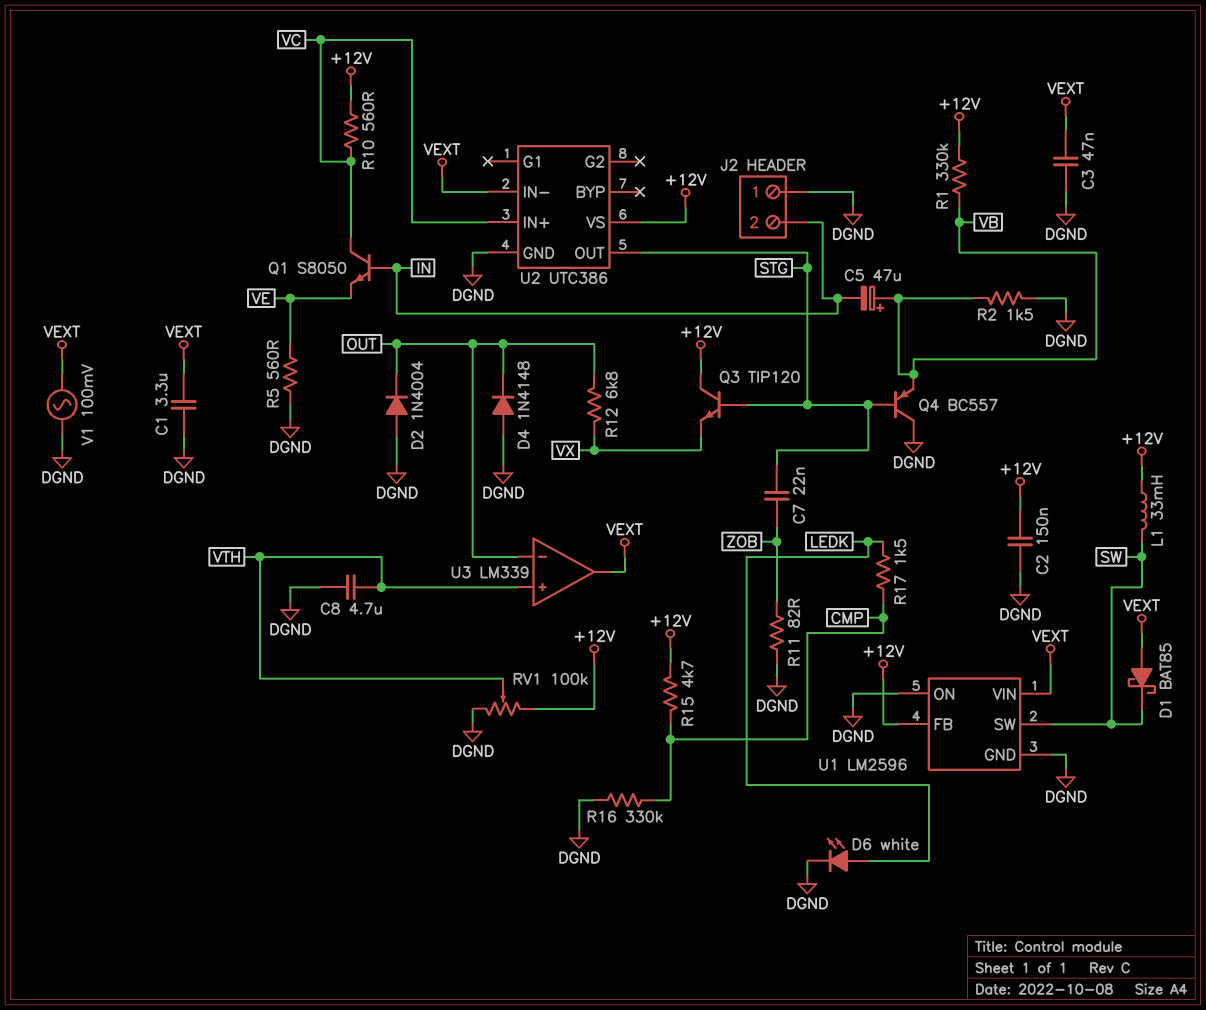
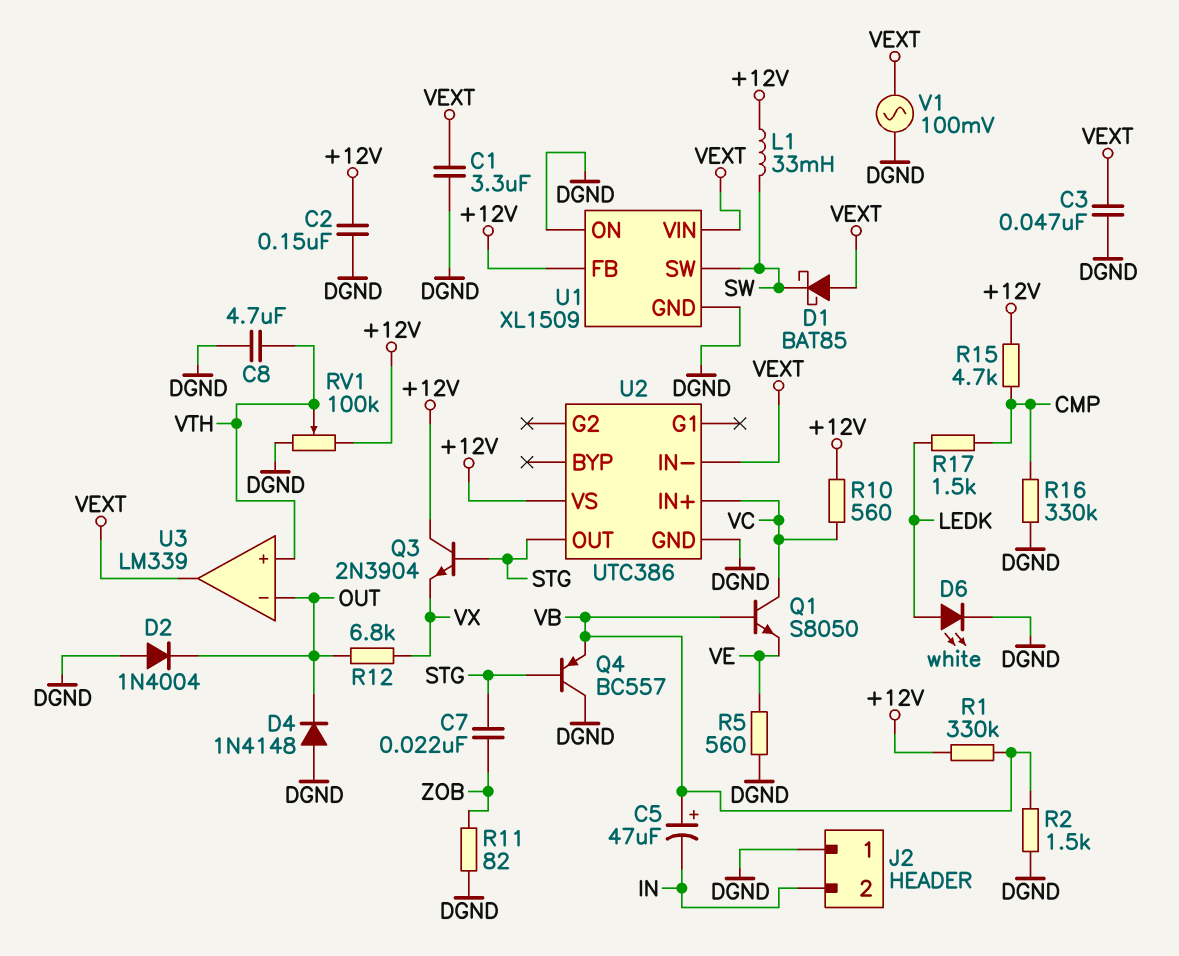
Q1: NPN S8050 (B IN, C VC, E VE) -> NPN S8050 (B VB, C VC, E VE)
Q3: NPN TIP120 (B STG, C +12V, E VX) -> NPN 2N3904 (B STG, C +12V, E VX)
U1: LM2596 -> XL1509

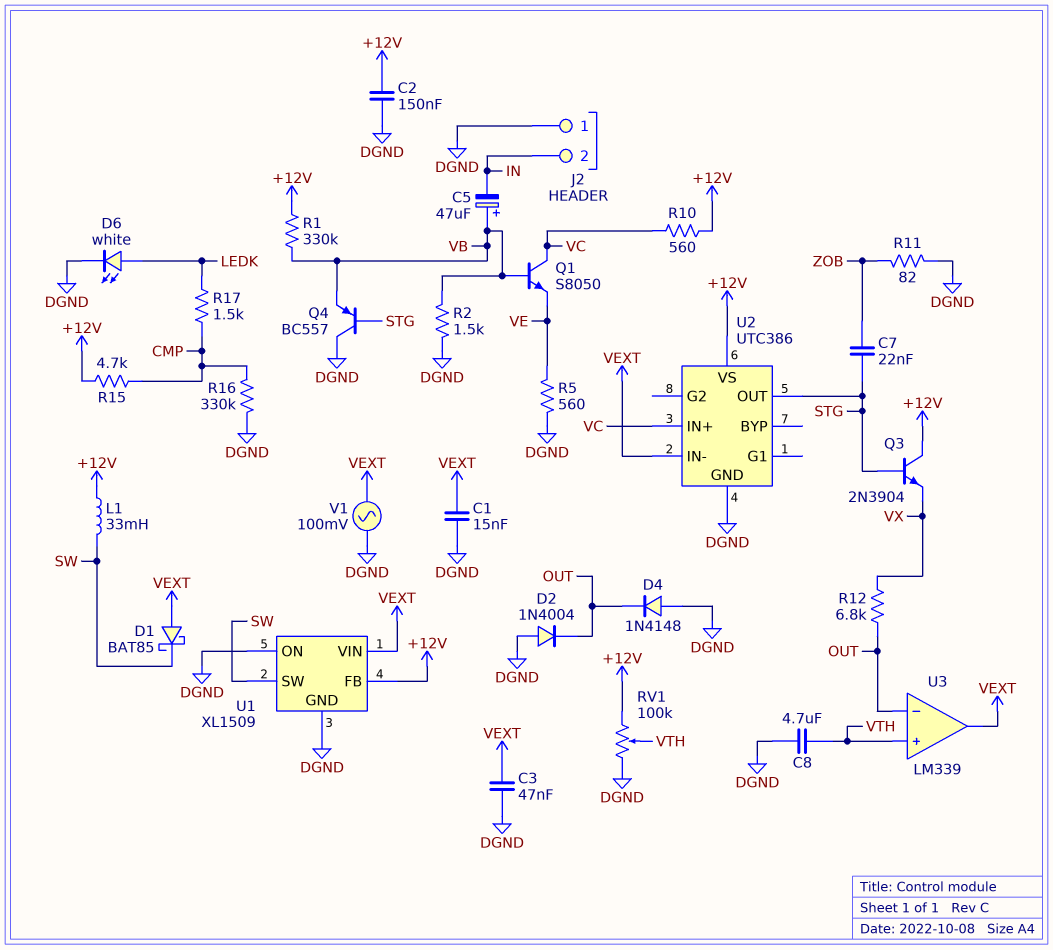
C1: 3.3uF (DGND, VEXT) -> 15nF (DGND, VEXT)

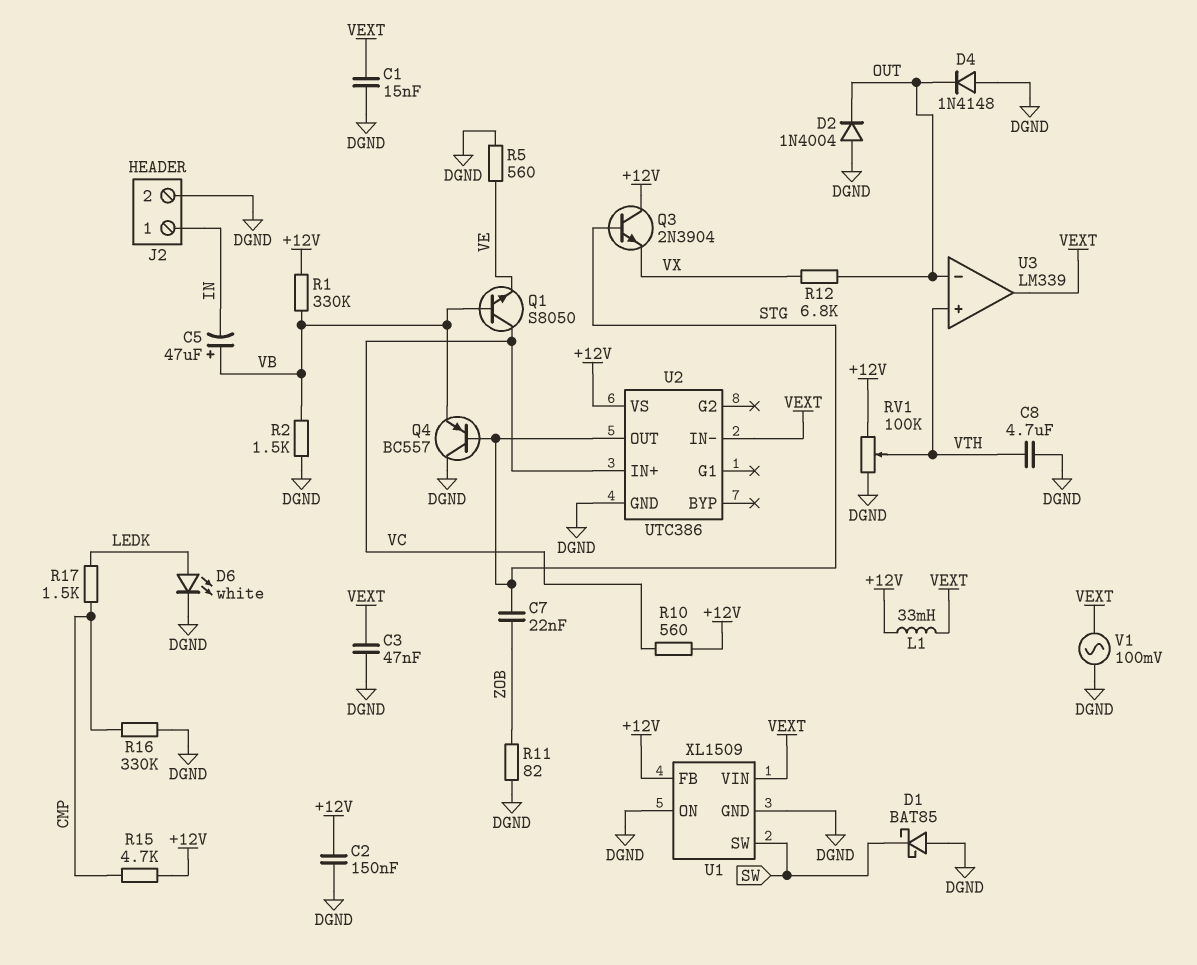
D1: schottky BAT85 (A VEXT, K SW) -> schottky BAT85 (A DGND, K SW)
J2 pin 1: DGND -> IN
J2 pin 2: IN -> DGND
L1: 33mH (+12V, SW) -> 33mH (+12V, VEXT)

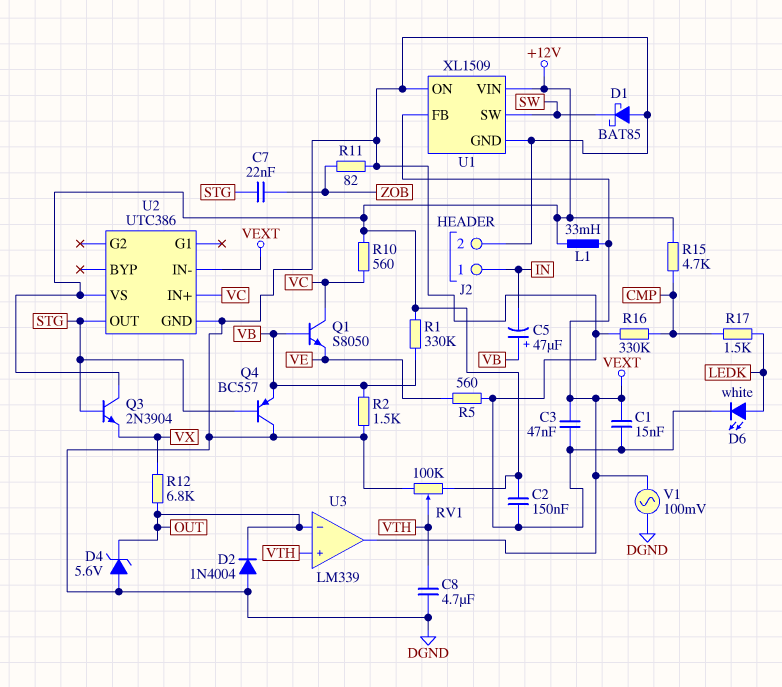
D4: diode 1N4148 (A DGND, K OUT) -> zener 5.6V (A DGND, K OUT)
U1 pin FB: +12V -> VEXT
U1 pin VIN: VEXT -> +12V

